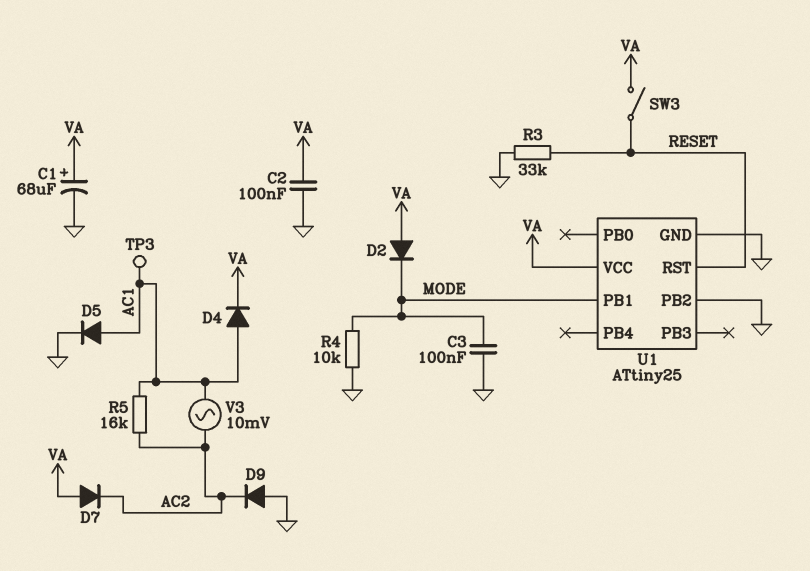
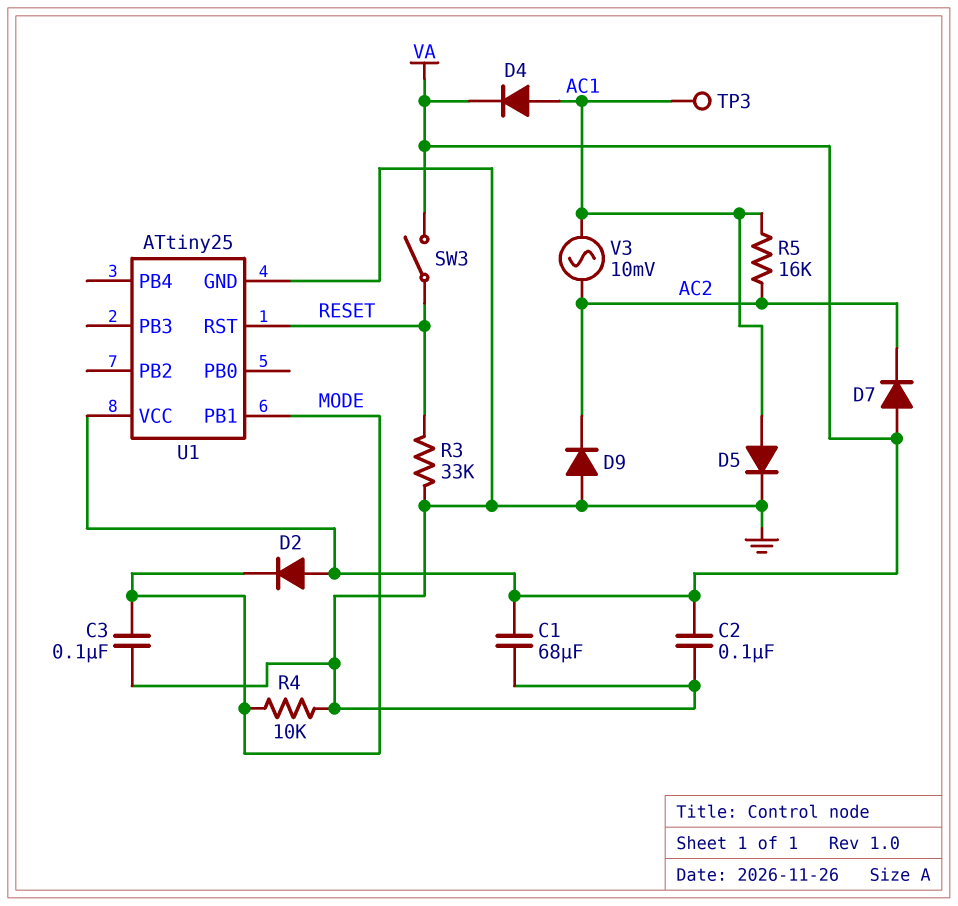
C1: 68uF (plus VA, minus GND) -> 68uF (GND, VA)
U1 pin PB2: GND -> none

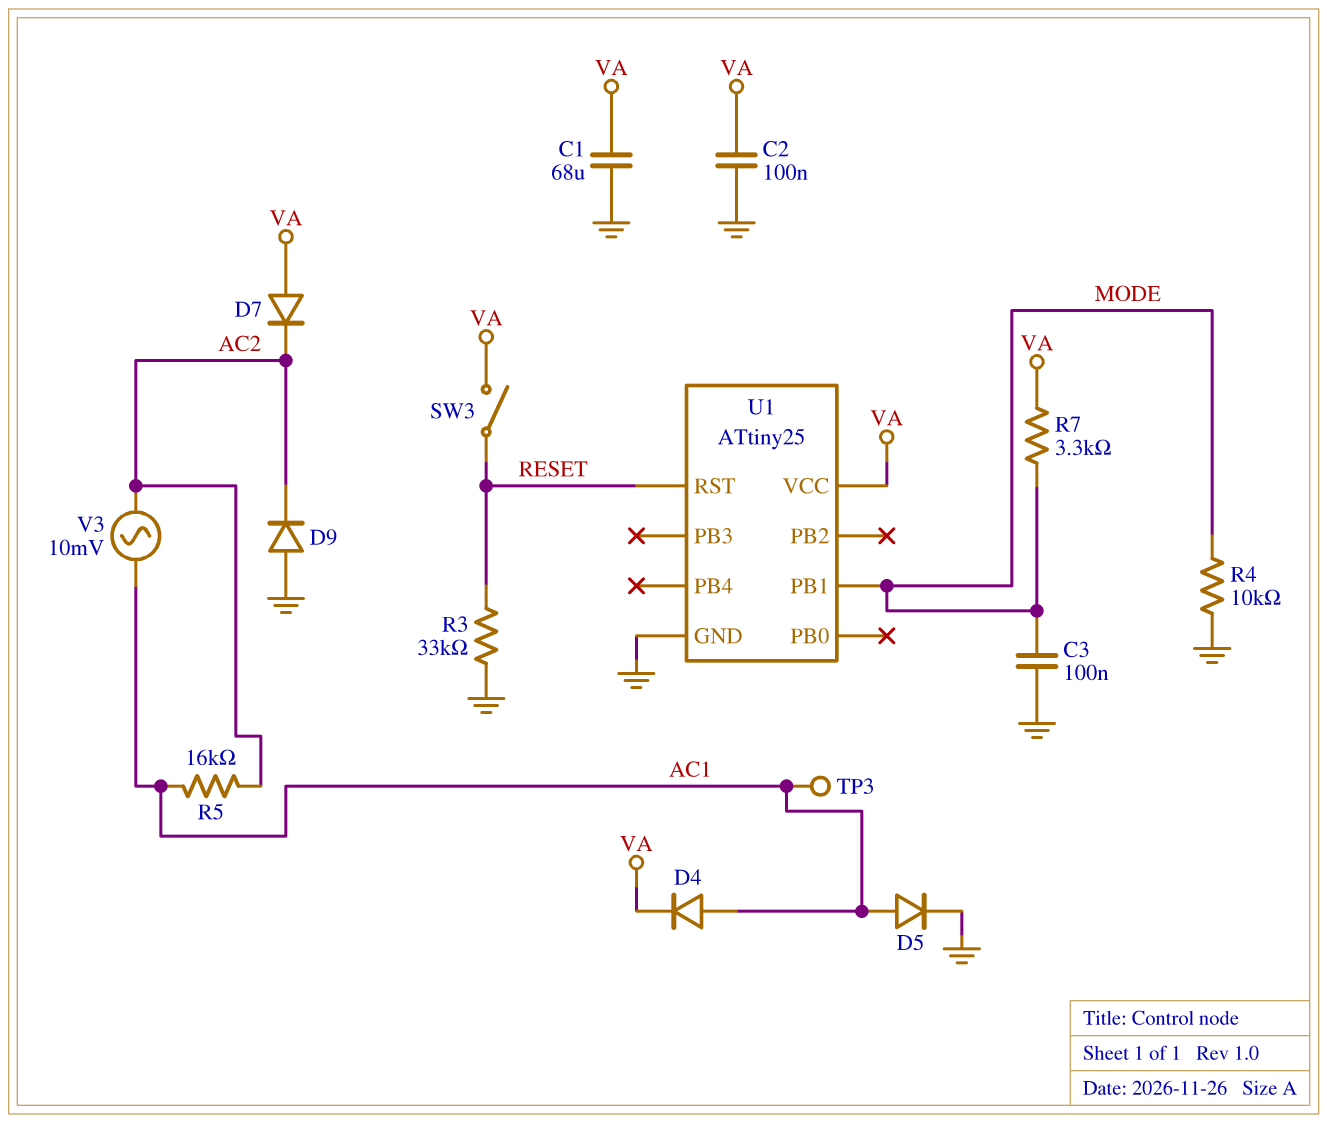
D2: diode (A VA, K MODE) -> none
R7: none -> 3.3k (MODE, VA)

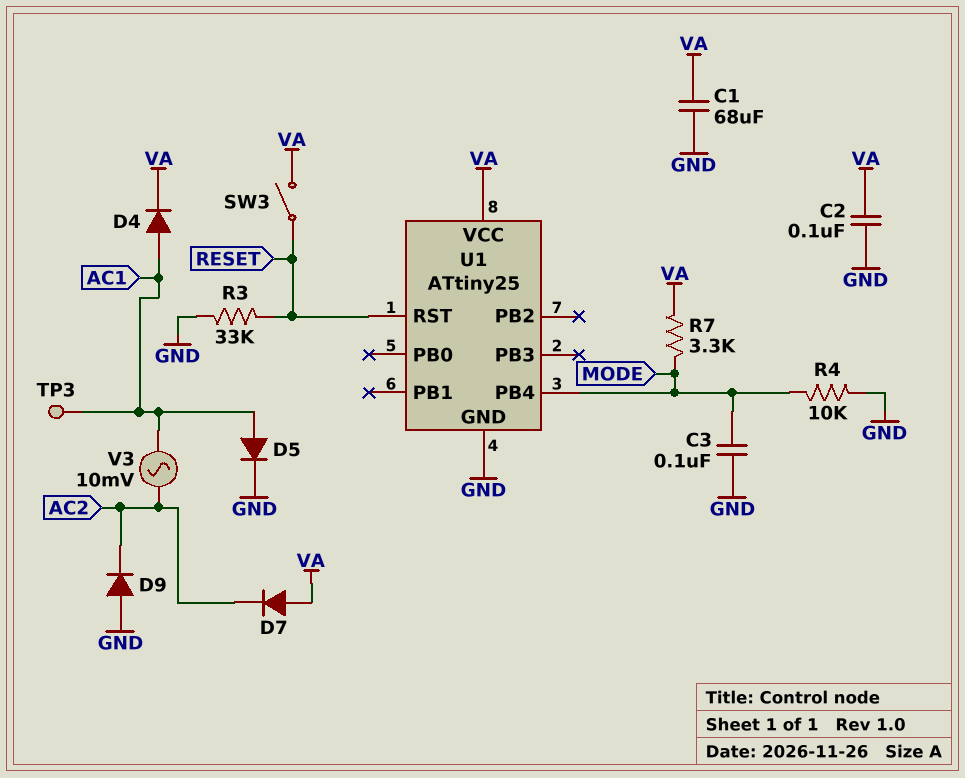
R5: 16k (AC1, AC2) -> none
U1 pin PB1: MODE -> none
U1 pin PB4: none -> MODE

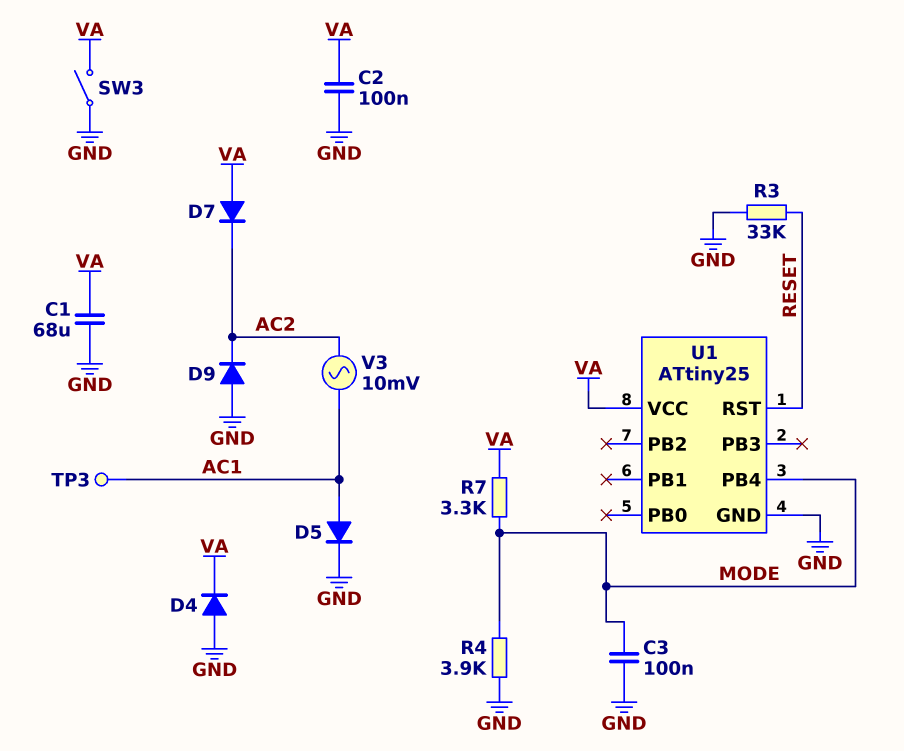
D4: diode (A AC1, K VA) -> diode (A GND, K VA)
R4: 10k (GND, MODE) -> 3.9k (GND, MODE)
SW3: switch (RESET, VA) -> switch (GND, VA)

